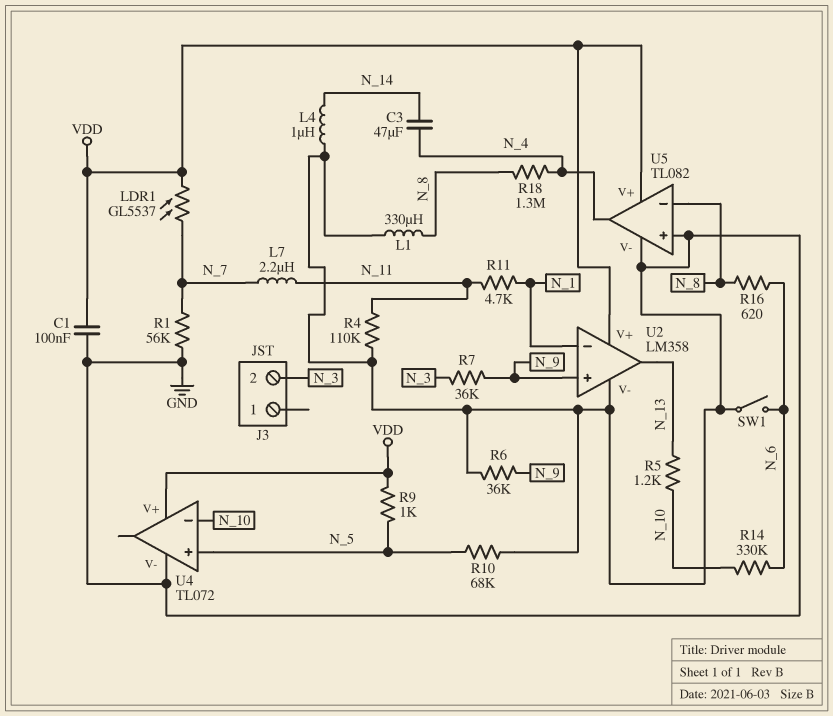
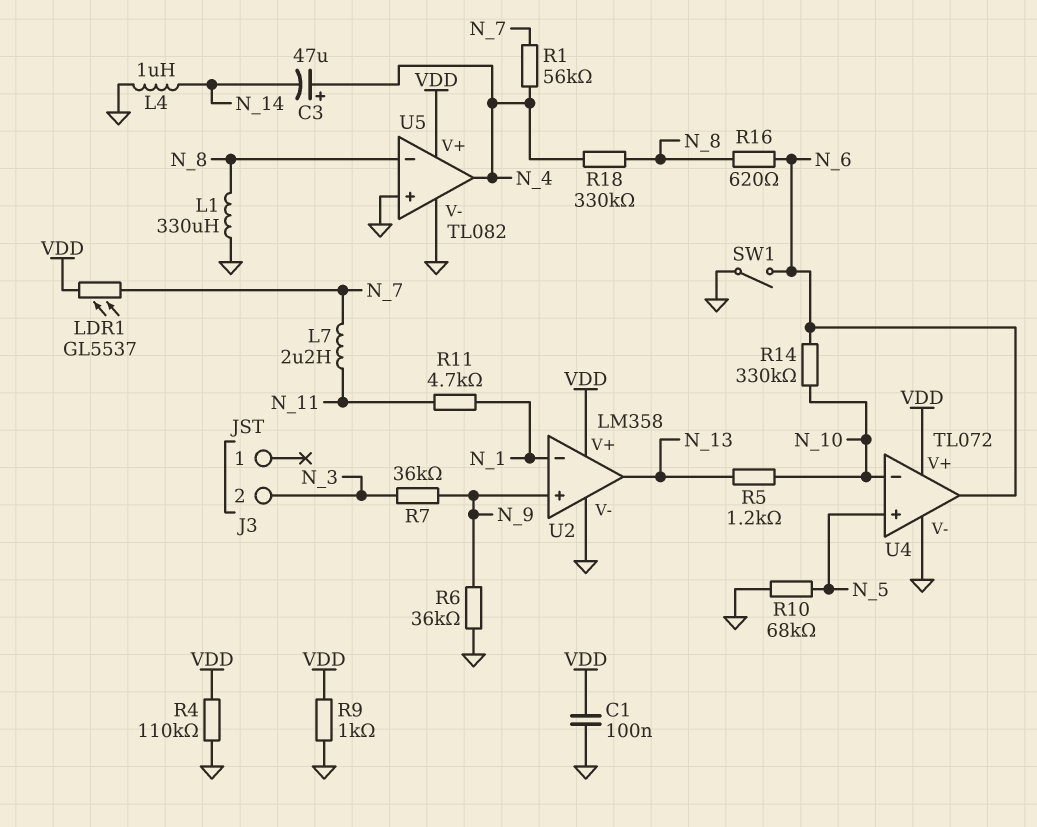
C3: 47uF (N_4, N_14) -> 47uF (plus N_4, minus N_14)
R1: 56k (GND, N_7) -> 56k (N_4, N_7)
R4: 110k (GND, N_11) -> 110k (GND, VDD)
R9: 1k (N_5, VDD) -> 1k (GND, VDD)
R18: 1.3M (N_4, N_8) -> 330k (N_4, N_8)
U4 pin out: none -> N_6

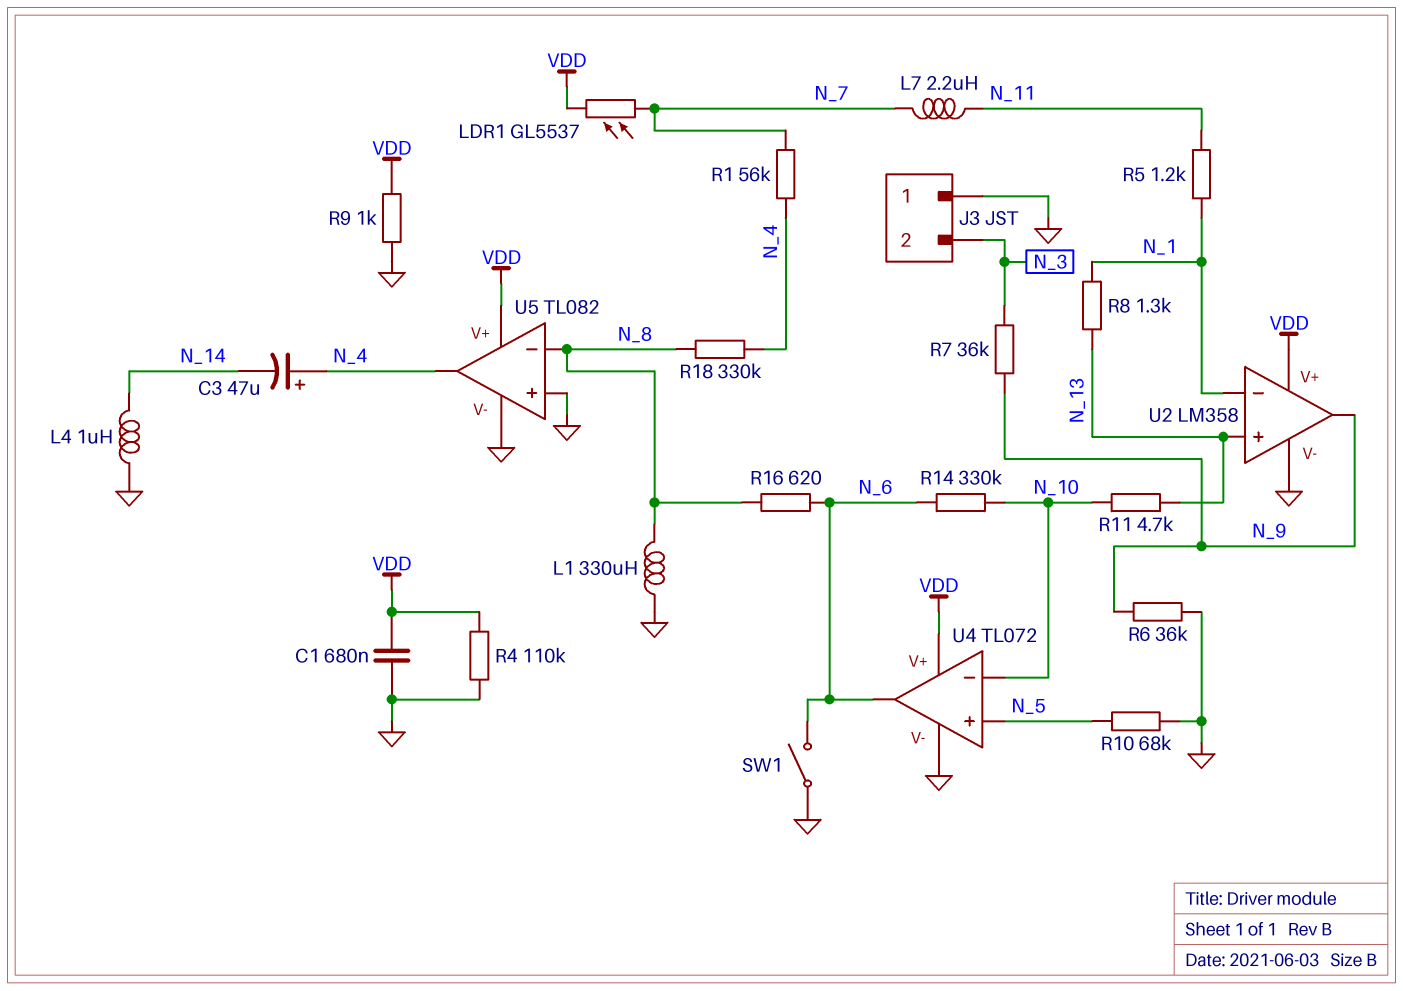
C1: 100nF (GND, VDD) -> 680nF (GND, VDD)
J3 pin 1: none -> GND
R5: 1.2k (N_10, N_13) -> 1.2k (N_1, N_11)
R8: none -> 1.3k (N_1, N_13)
R11: 4.7k (N_1, N_11) -> 4.7k (N_10, N_13)
U2 pin in+: N_9 -> N_13
U2 pin out: N_13 -> N_9

